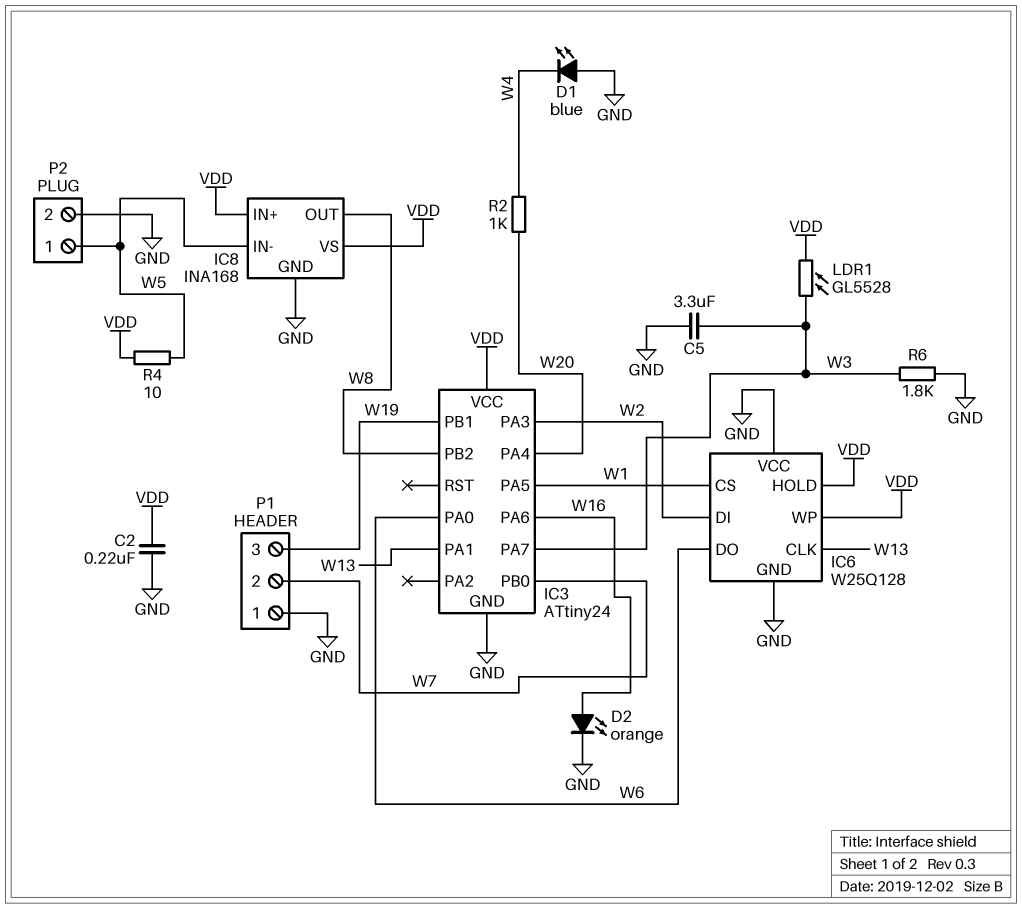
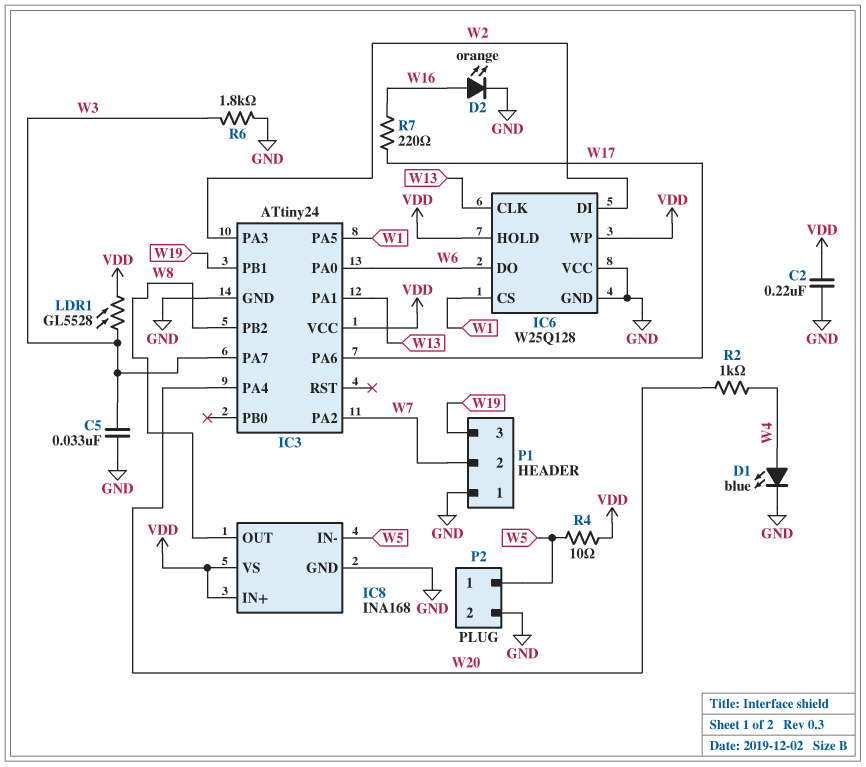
C5: 3.3uF (GND, W3) -> 33nF (GND, W3)
D1: LED blue (A GND, K W4) -> LED blue (A W4, K GND)
IC3 pin PA2: none -> W7
IC3 pin PA6: W16 -> W17
IC3 pin PB0: W7 -> none
R7: none -> 220 (W16, W17)

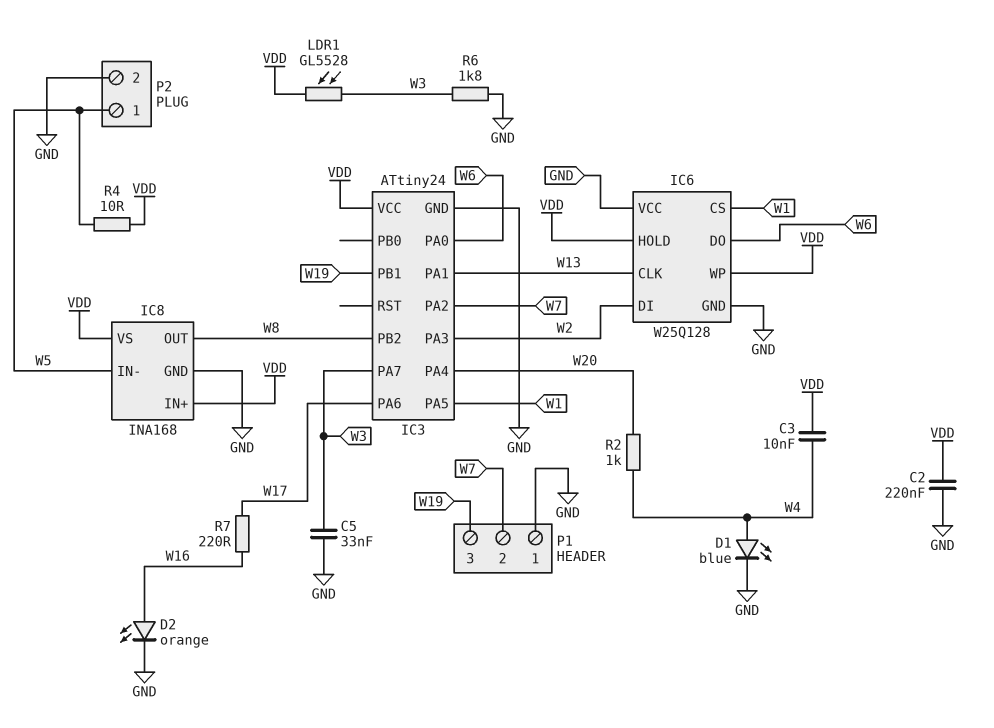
C3: none -> 10nF (VDD, W4)

